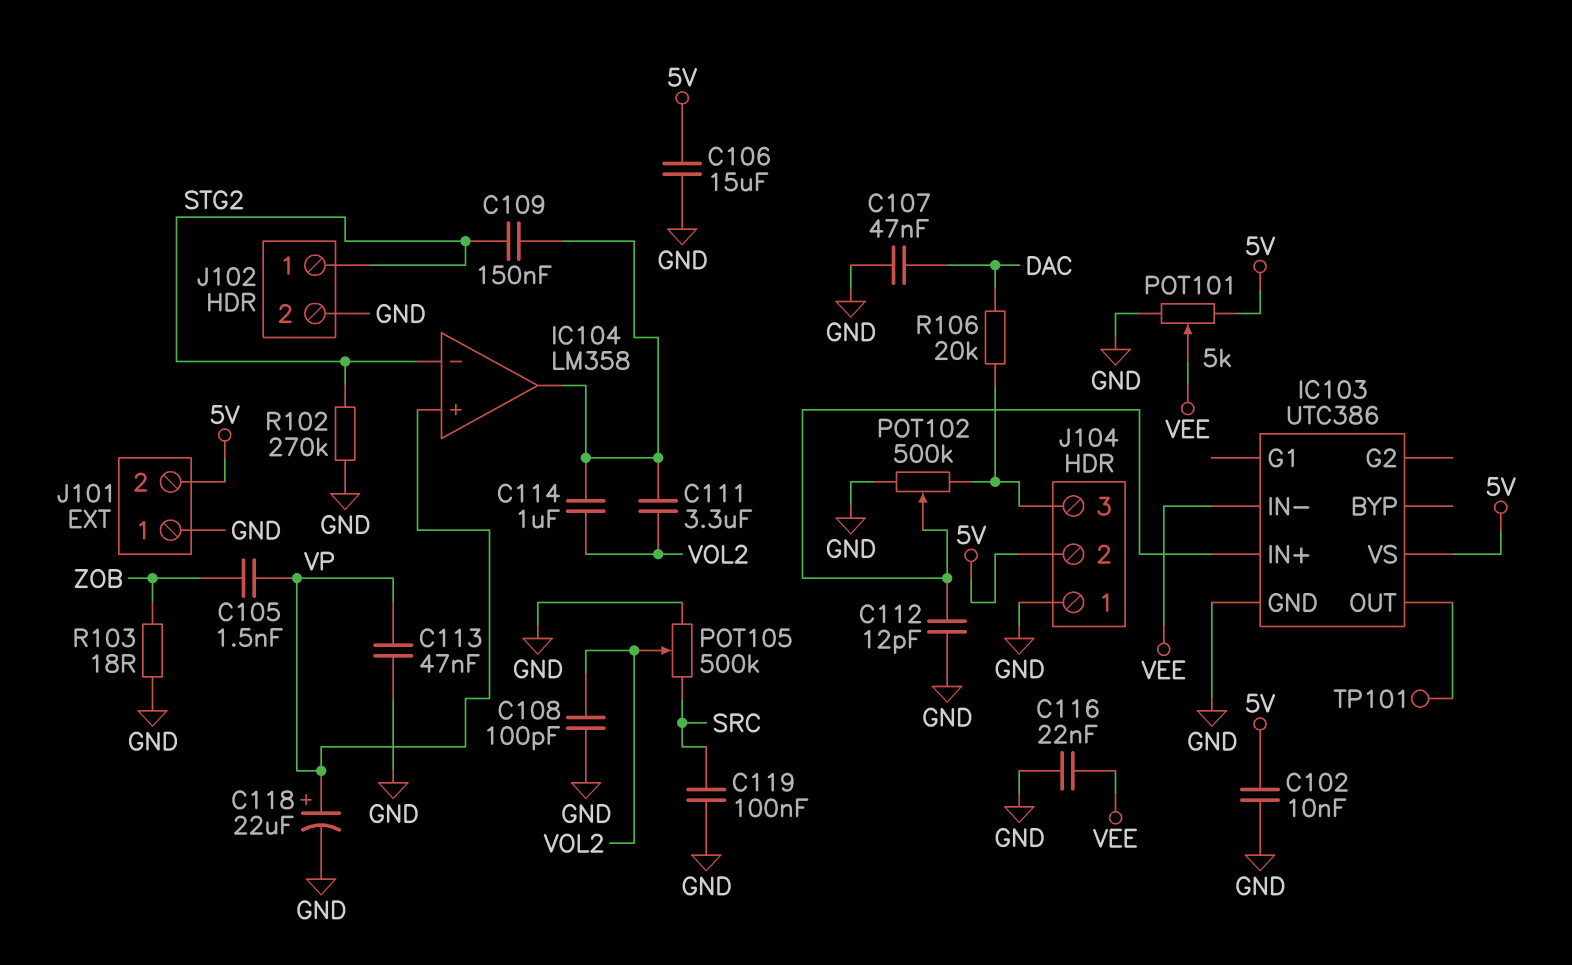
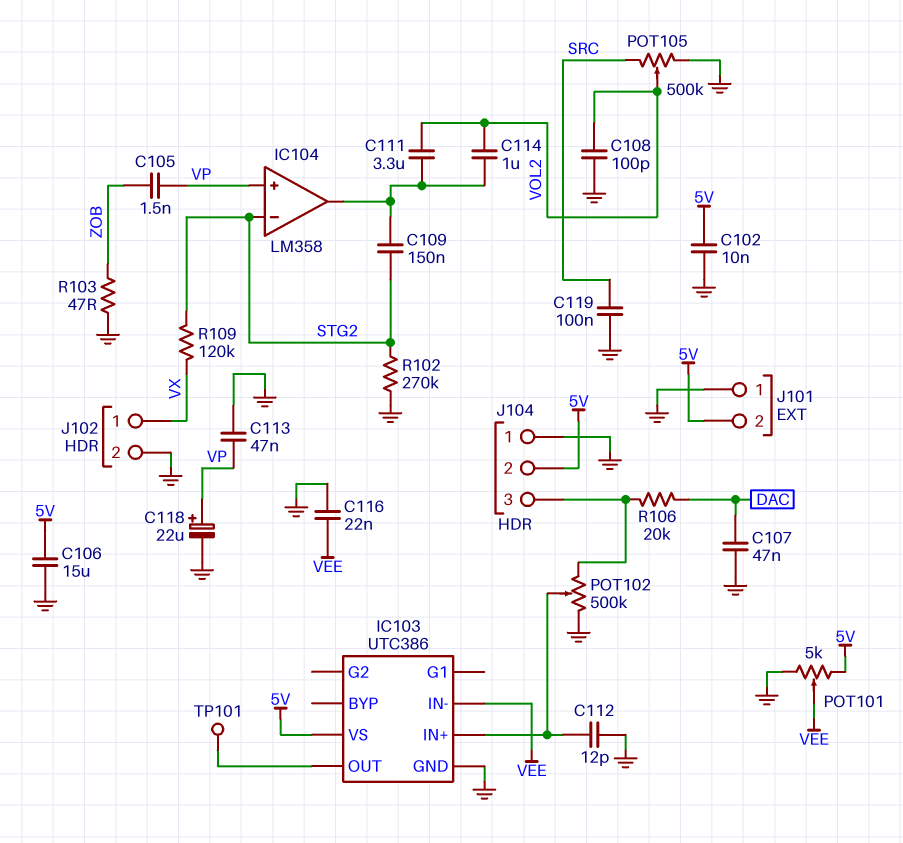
J102 pin 1: STG2 -> VX
R103: 18 (GND, ZOB) -> 47 (GND, ZOB)
R109: none -> 120k (STG2, VX)

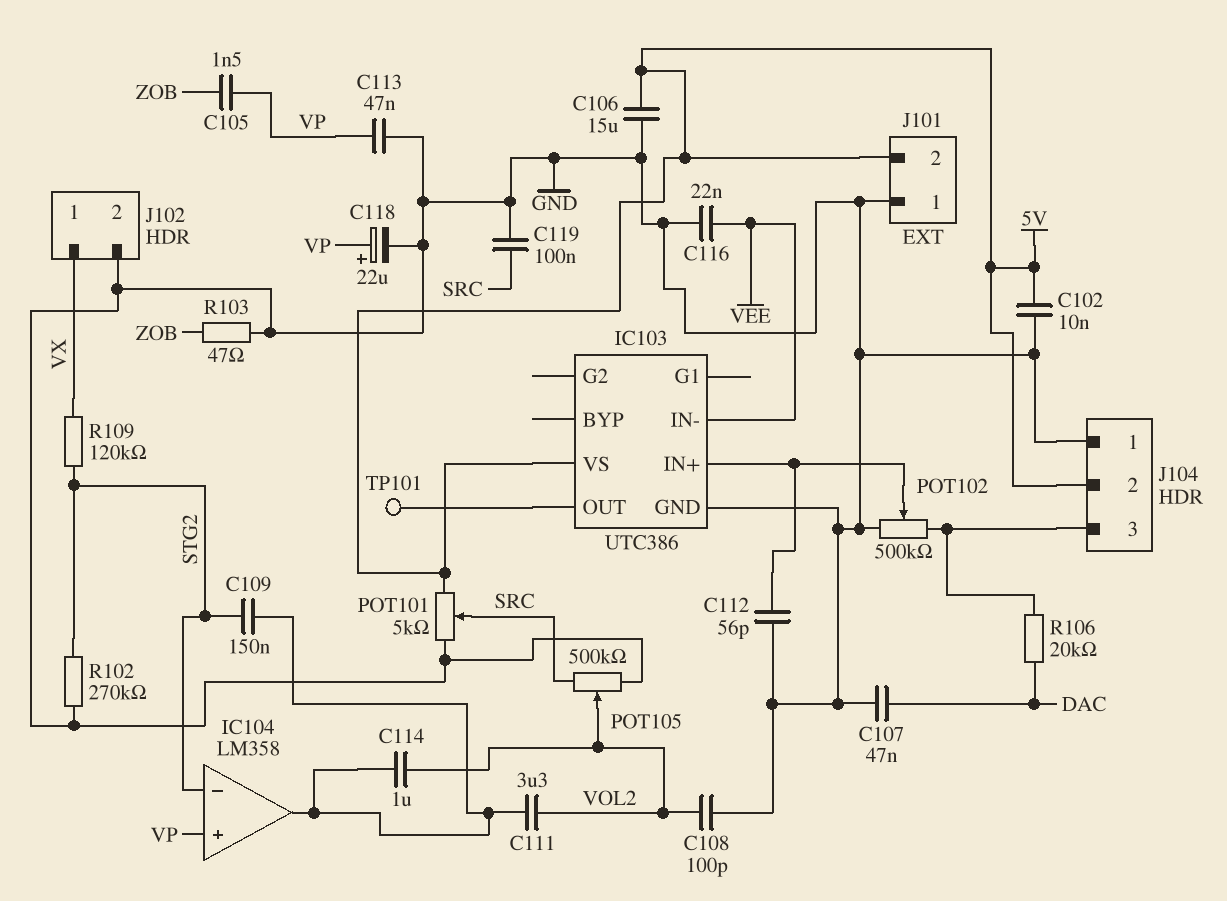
C112: 12pF (GND, IC103/IN+) -> 56pF (GND, IC103/IN+)
POT101: 5k (5V, GND, wiper VEE) -> 5k (5V, GND, wiper SRC)

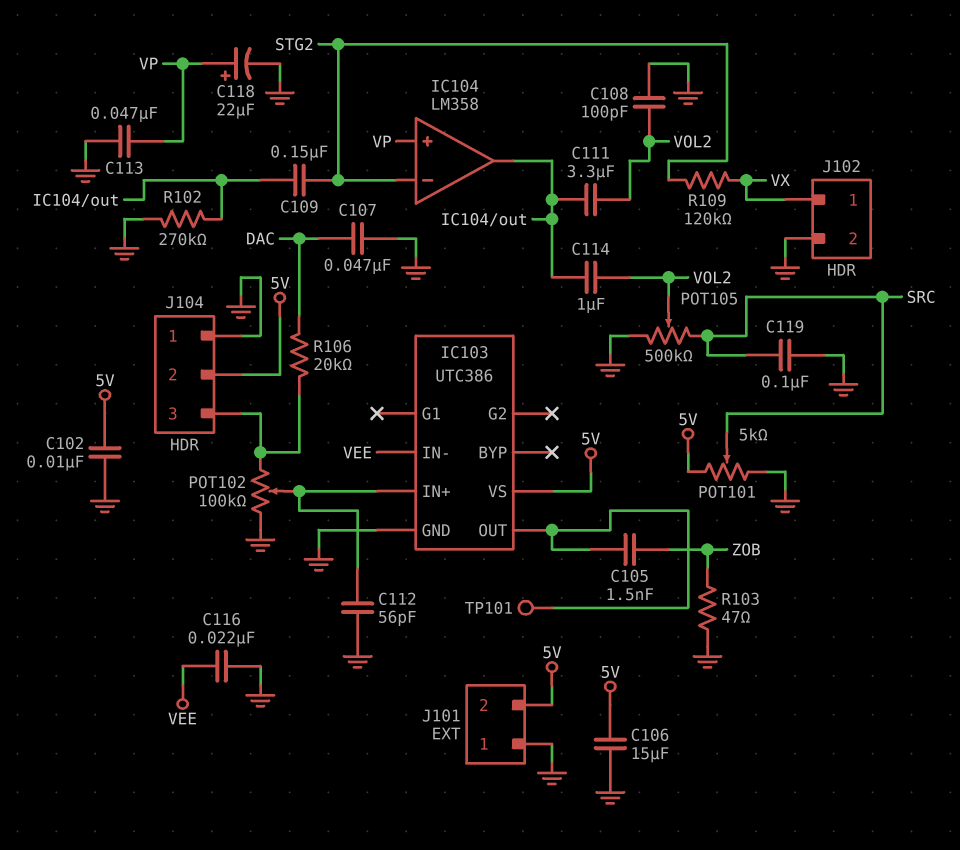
C105: 1.5nF (VP, ZOB) -> 1.5nF (IC103/OUT, ZOB)
POT102: 500k (GND, J104/3, wiper IC103/IN+) -> 100k (GND, J104/3, wiper IC103/IN+)
R102: 270k (GND, STG2) -> 270k (GND, IC104/out)

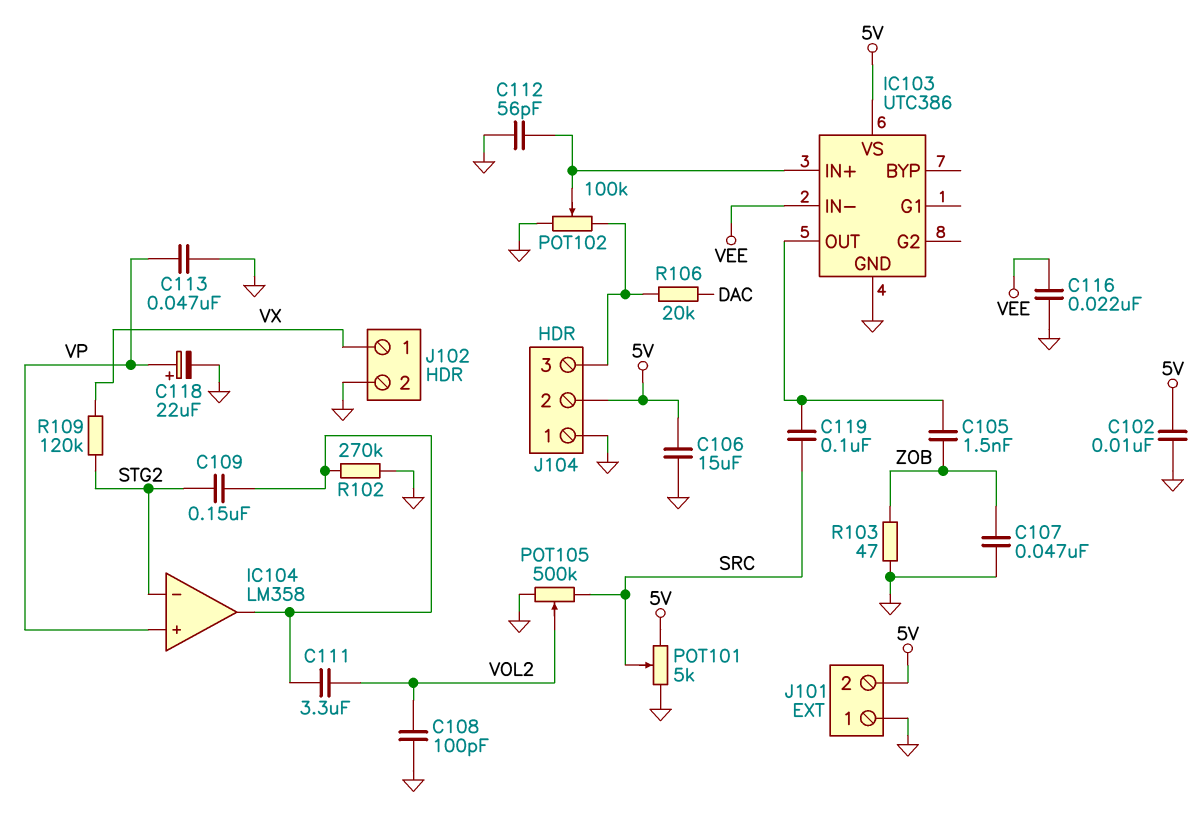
C107: 47nF (DAC, GND) -> 47nF (GND, ZOB)
C114: 1uF (IC104/out, VOL2) -> none
C119: 100nF (GND, SRC) -> 100nF (IC103/OUT, SRC)
TP101: test point (IC103/OUT) -> none

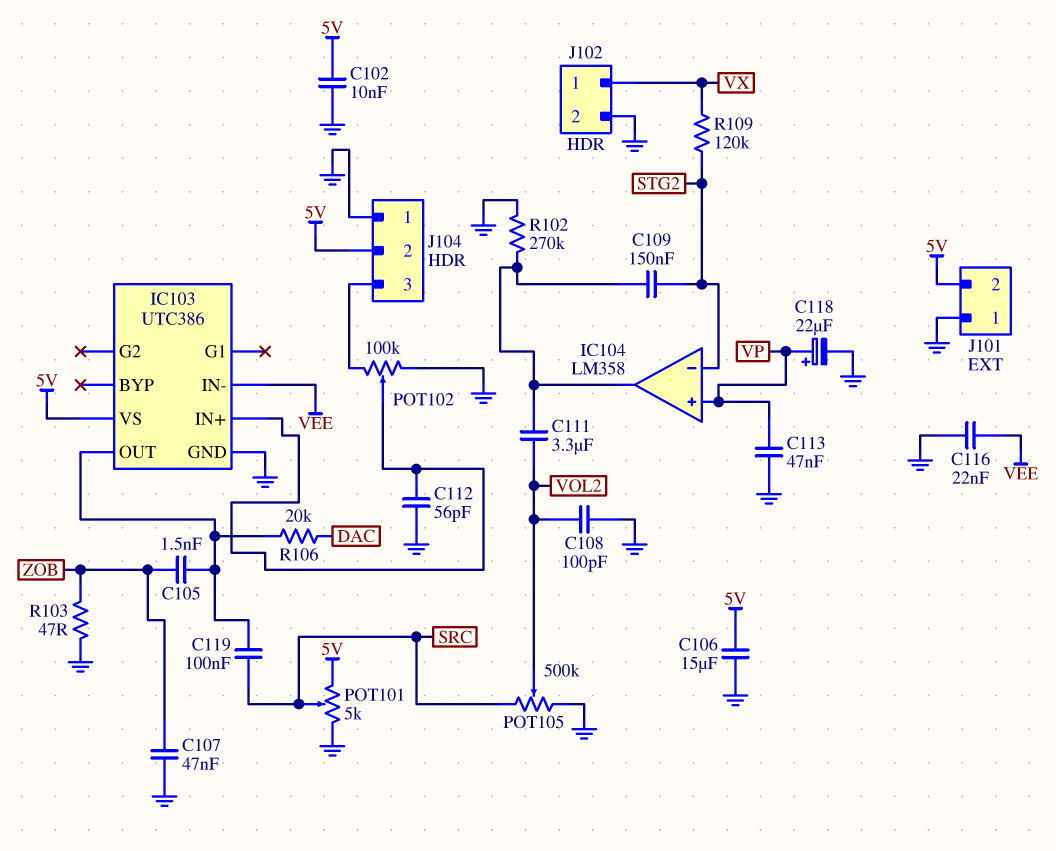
R106: 20k (DAC, J104/3) -> 20k (DAC, IC103/OUT)

